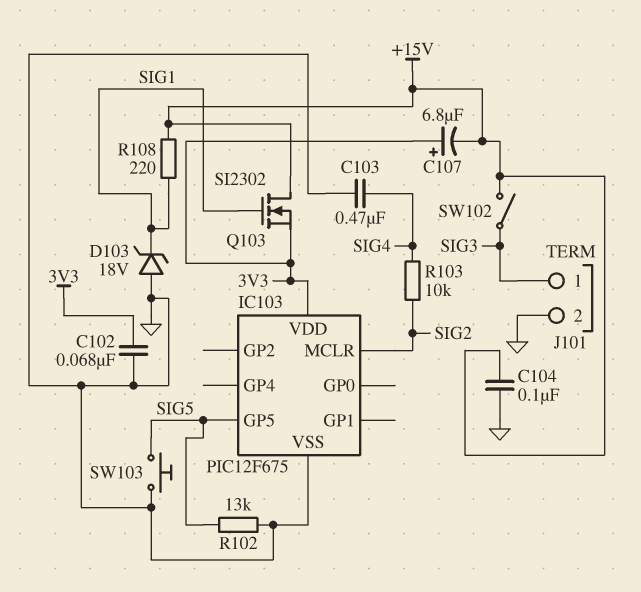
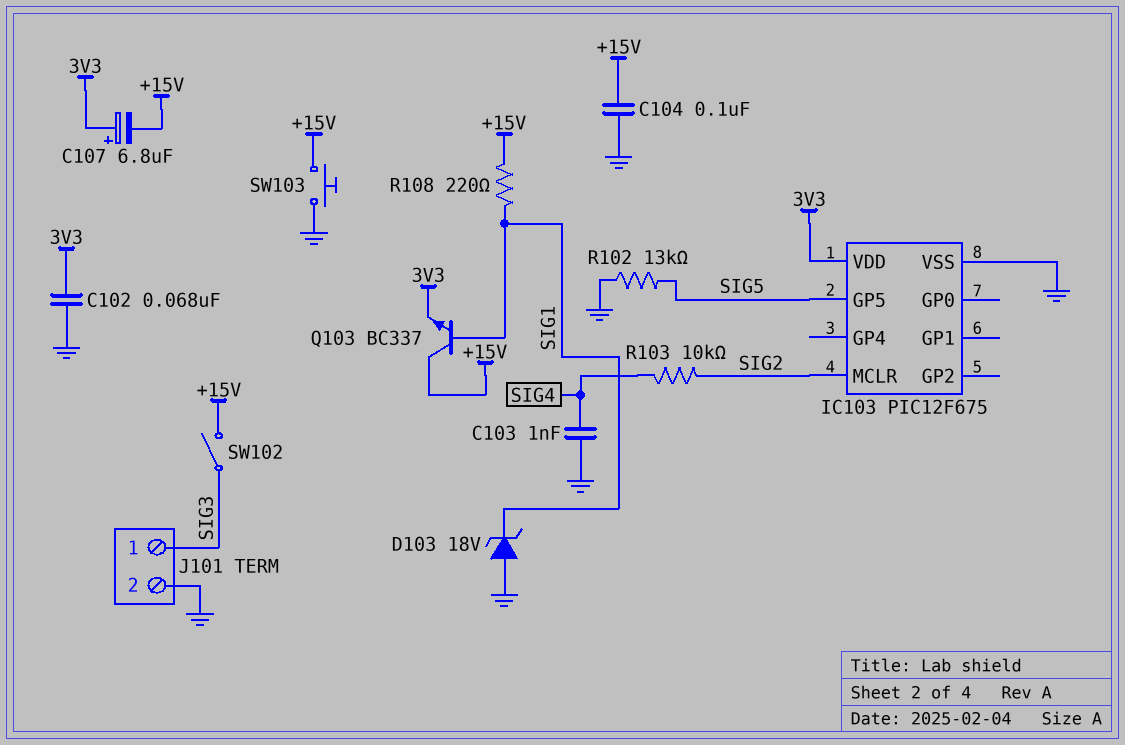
C103: 470nF (GND, SIG4) -> 1nF (GND, SIG4)
Q103: NMOS SI2302 (G SIG1, D +15V, S 3V3) -> NPN BC337 (B SIG1, C +15V, E 3V3)
SW103: button (GND, SIG5) -> button (+15V, GND)

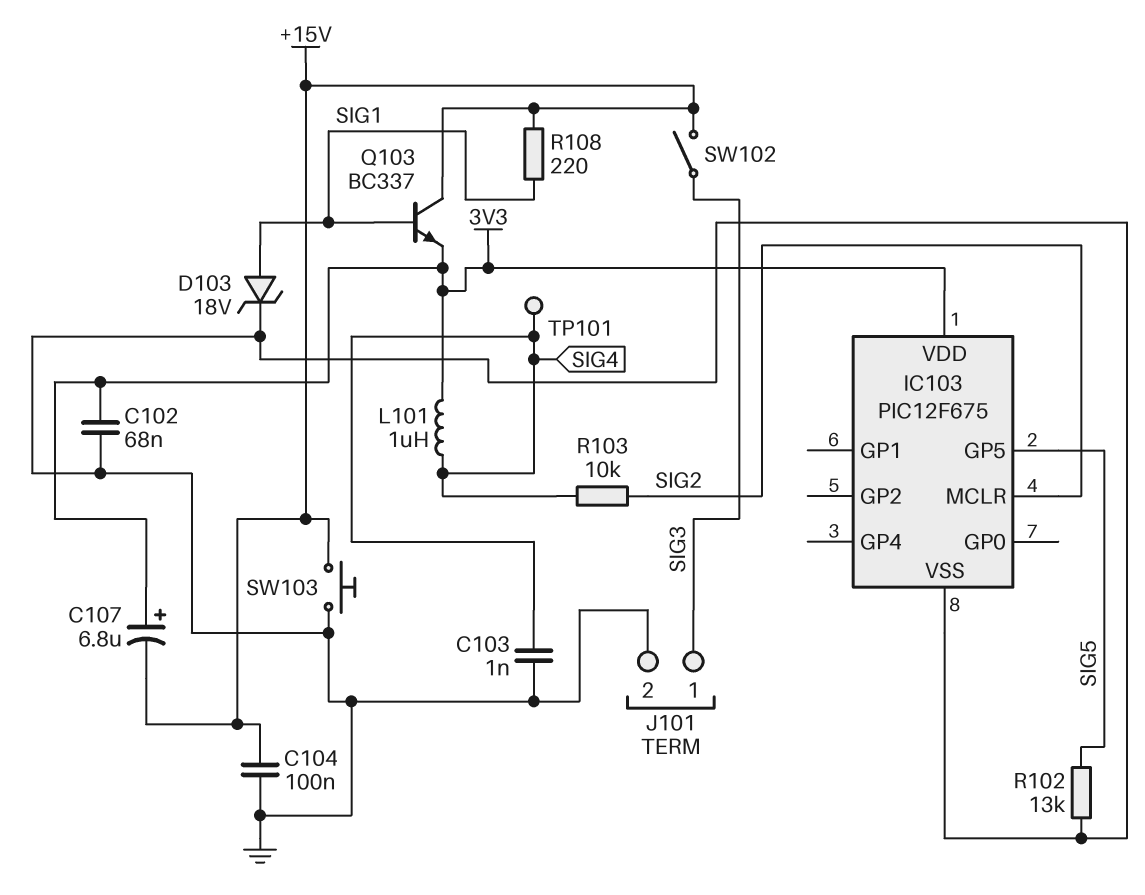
D103: zener 18V (A GND, K SIG1) -> zener 18V (A SIG1, K GND)
L101: none -> 1uH (3V3, SIG4)
TP101: none -> test point (SIG4)

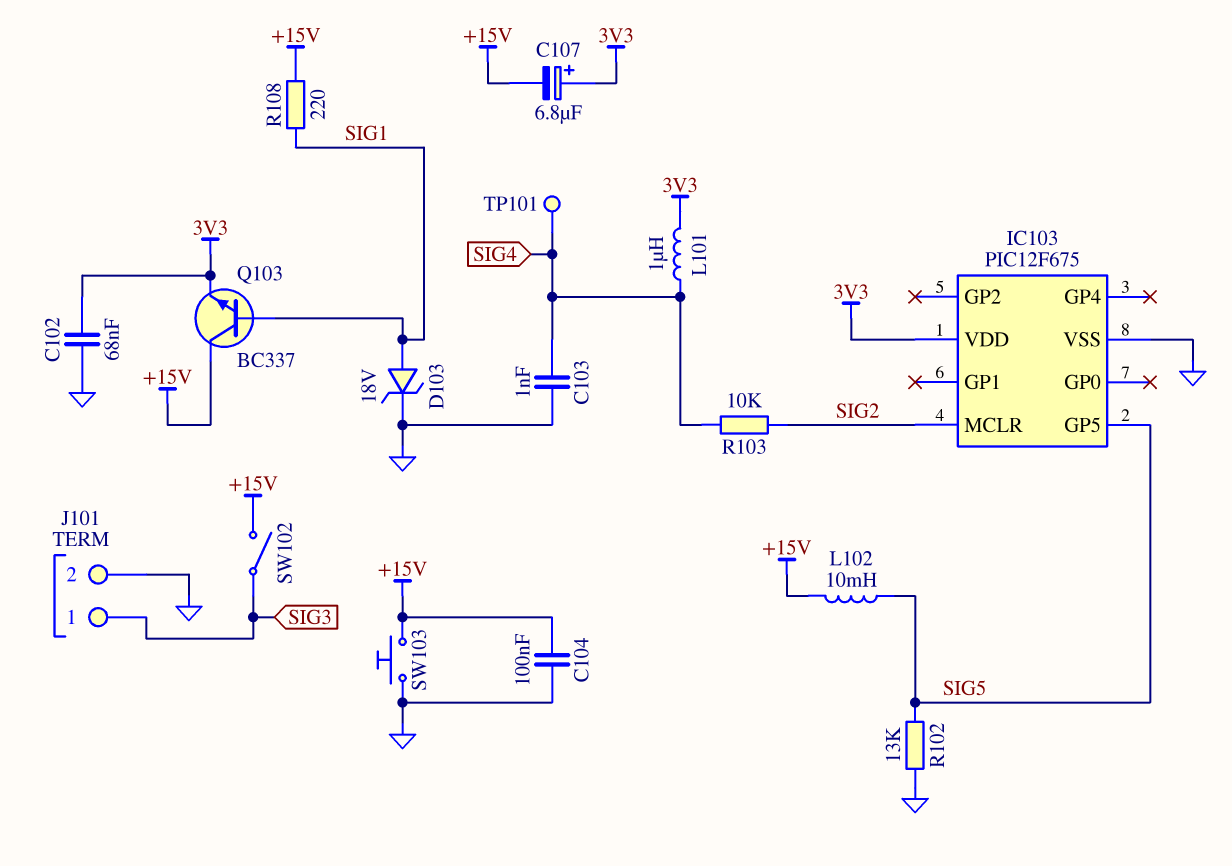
L102: none -> 10mH (+15V, SIG5)

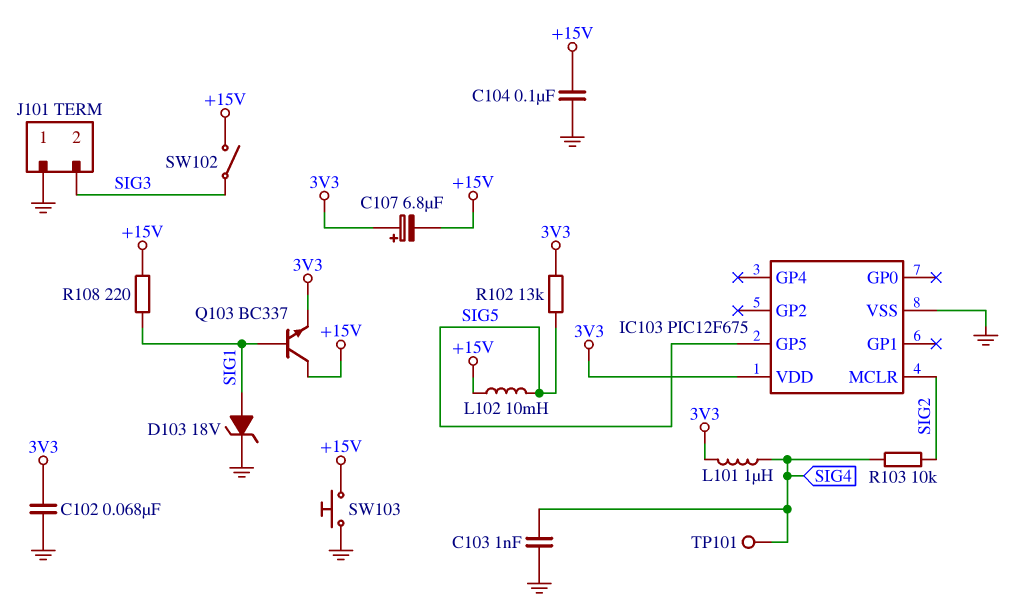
J101 pin 1: SIG3 -> GND
J101 pin 2: GND -> SIG3
R102: 13k (GND, SIG5) -> 13k (3V3, SIG5)

